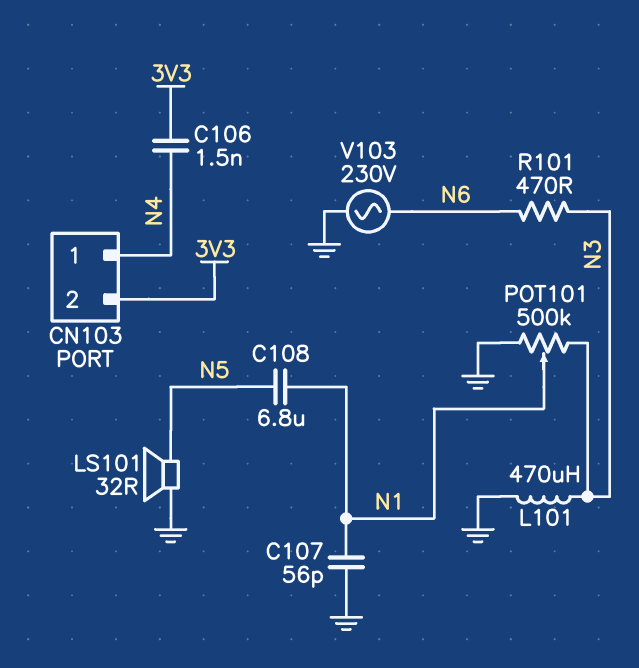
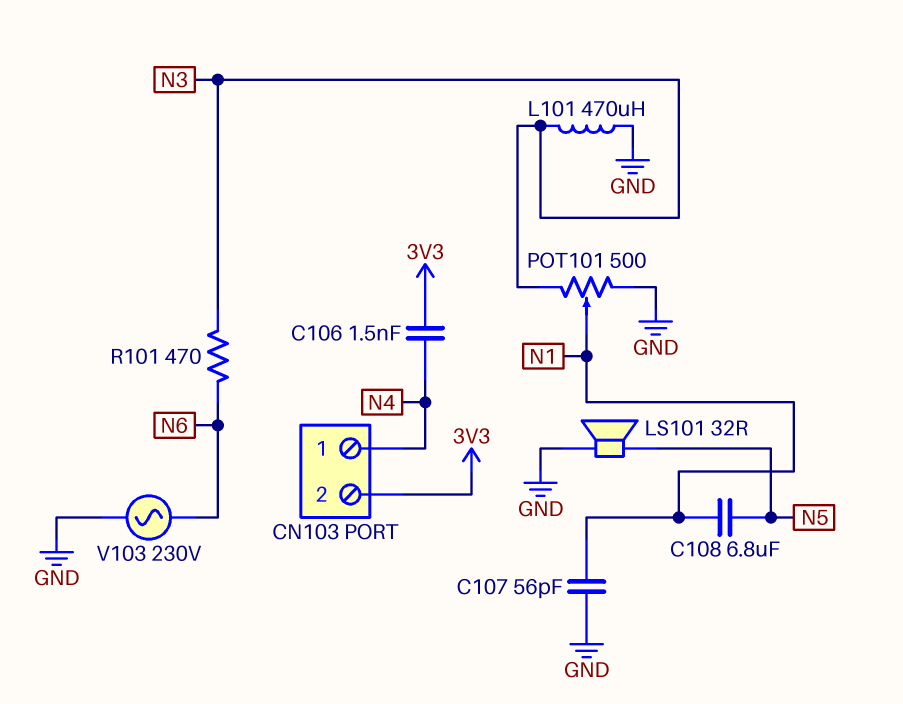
POT101: 500k (GND, N3, wiper N1) -> 500 (GND, N3, wiper N1)

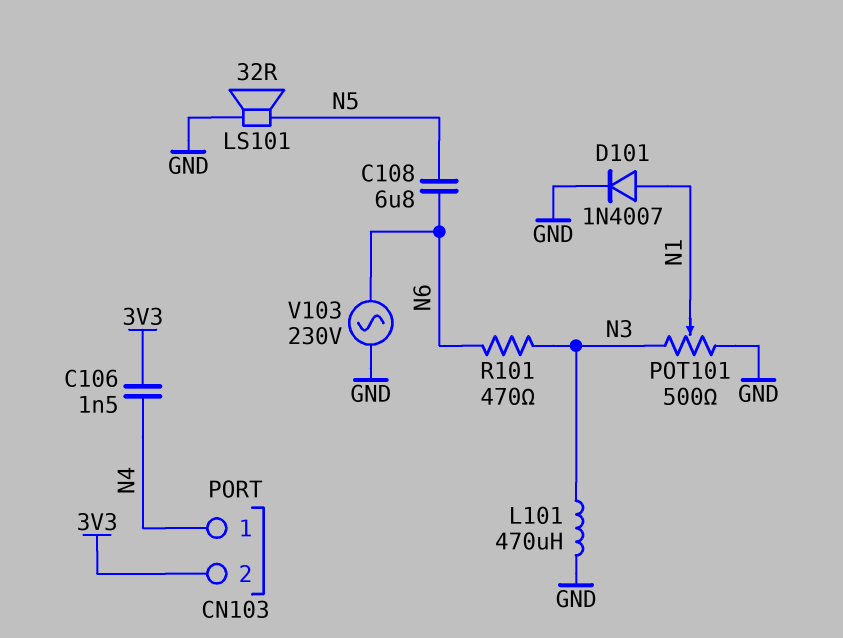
C107: 56pF (GND, N1) -> none
C108: 6.8uF (N1, N5) -> 6.8uF (N5, N6)
D101: none -> diode 1N4007 (A N1, K GND)

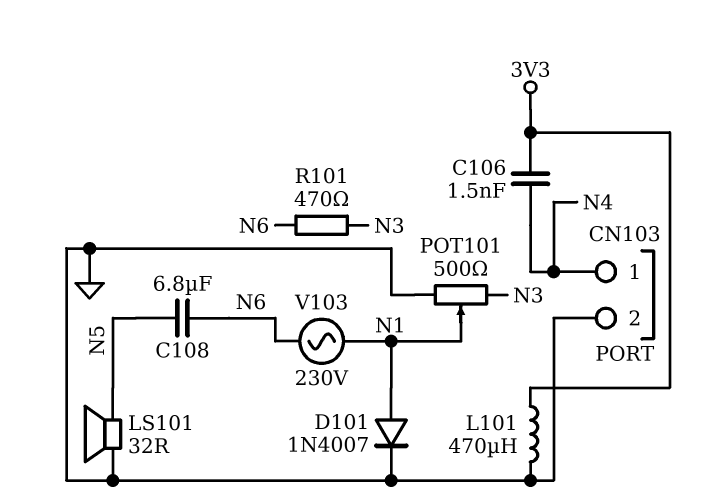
CN103 pin 2: 3V3 -> GND
L101: 470uH (GND, N3) -> 470uH (3V3, GND)
V103: AC 230V (GND, N6) -> AC 230V (N1, N6)

